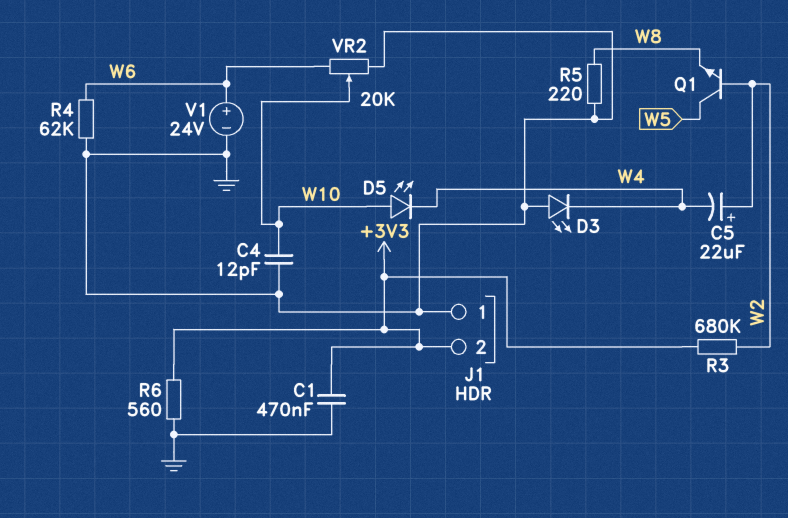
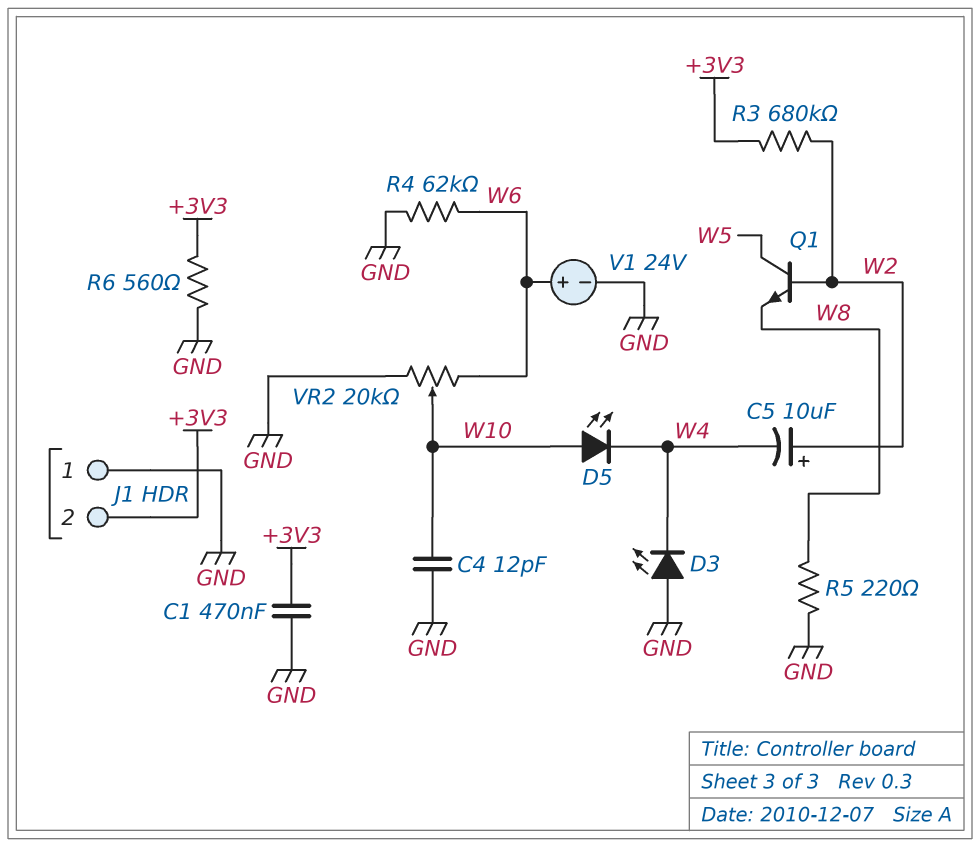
C5: 22uF (plus W2, minus W4) -> 10uF (plus W2, minus W4)

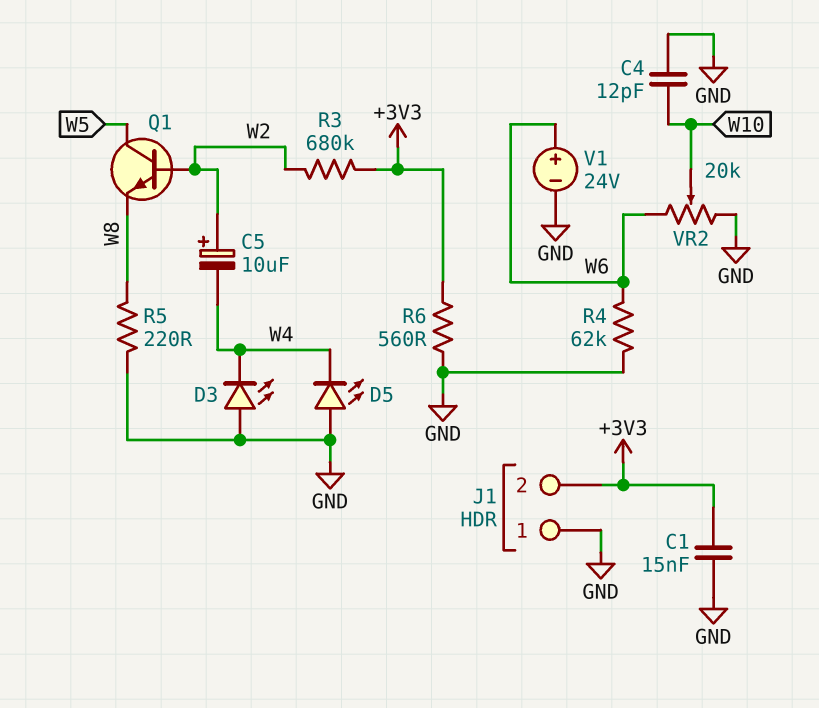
C1: 470nF (+3V3, GND) -> 15nF (+3V3, GND)
D5: LED (A W10, K W4) -> LED (A GND, K W4)

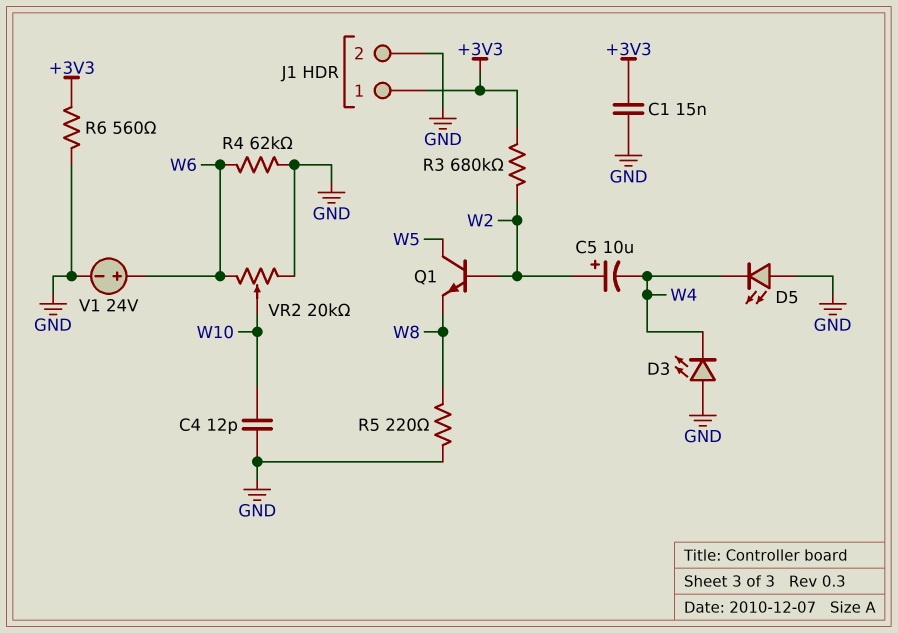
J1 pin 1: GND -> +3V3
J1 pin 2: +3V3 -> GND

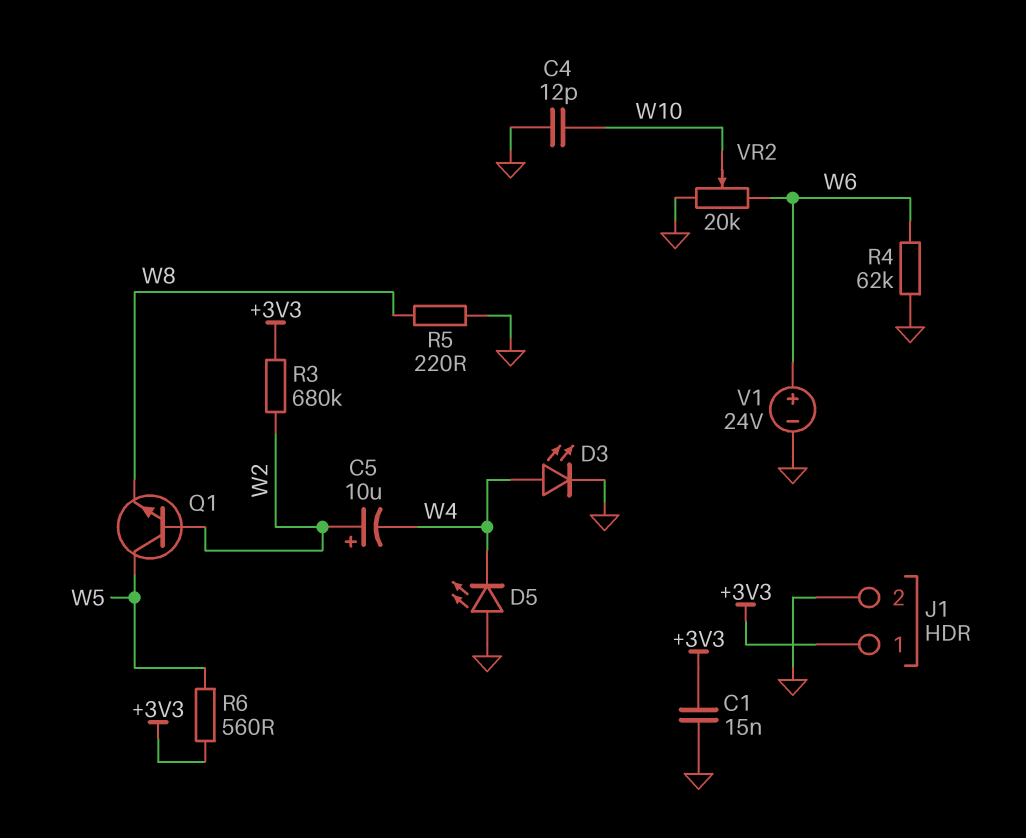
D3: LED (A GND, K W4) -> LED (A W4, K GND)
R6: 560 (+3V3, GND) -> 560 (+3V3, W5)

